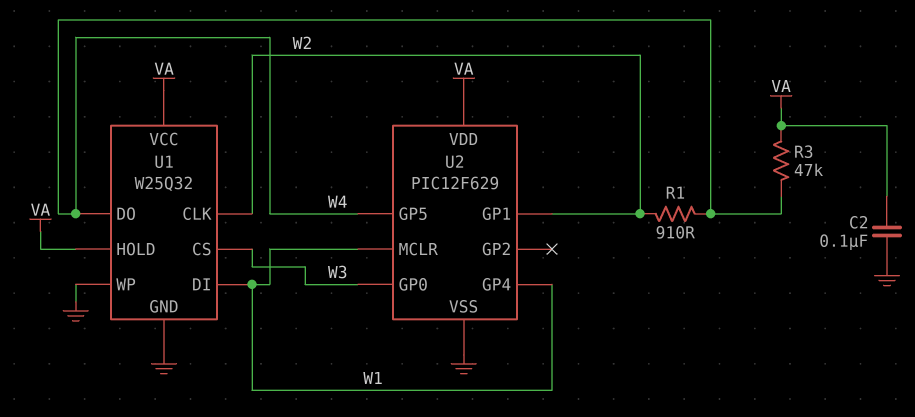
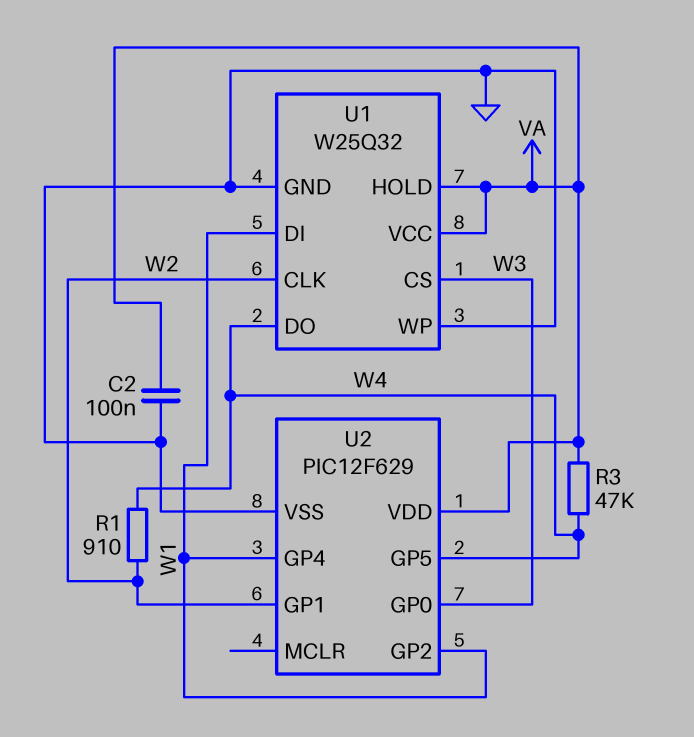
U2 pin GP2: none -> W1
U2 pin MCLR: W1 -> none

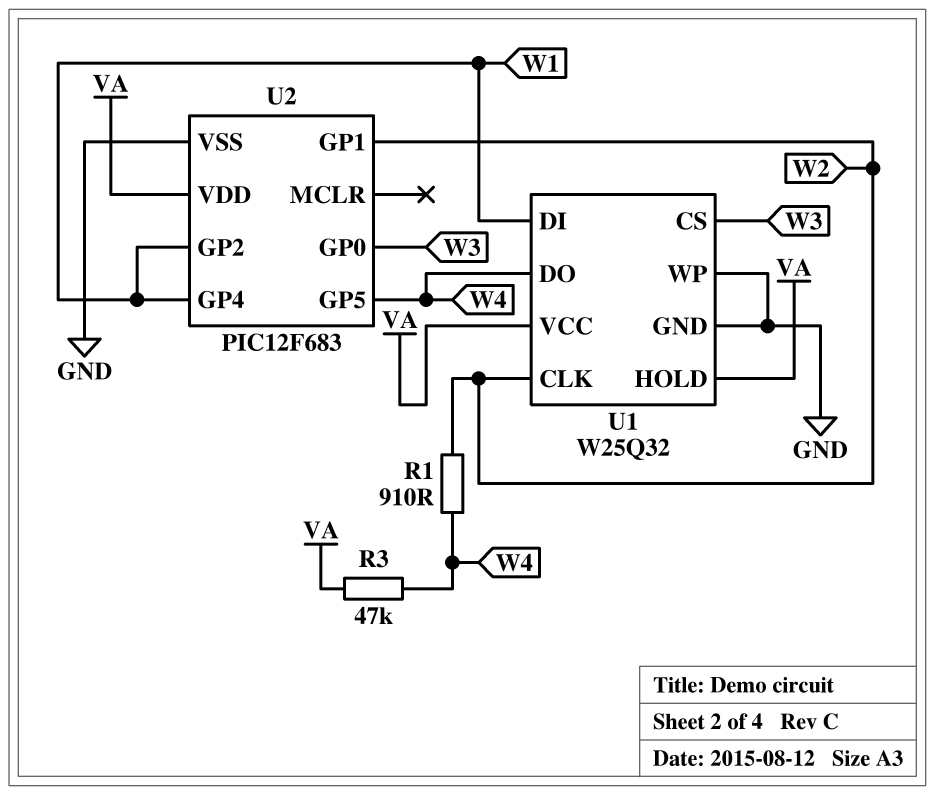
C2: 100nF (GND, VA) -> none
U2: PIC12F629 -> PIC12F683

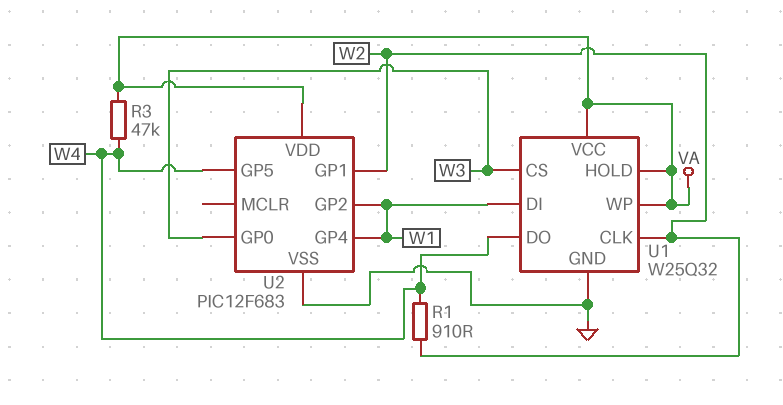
U1 pin WP: GND -> VA

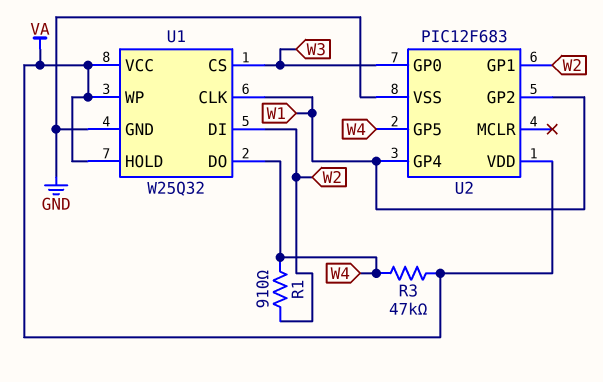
U1 pin CLK: W2 -> W1
U1 pin DI: W1 -> W2

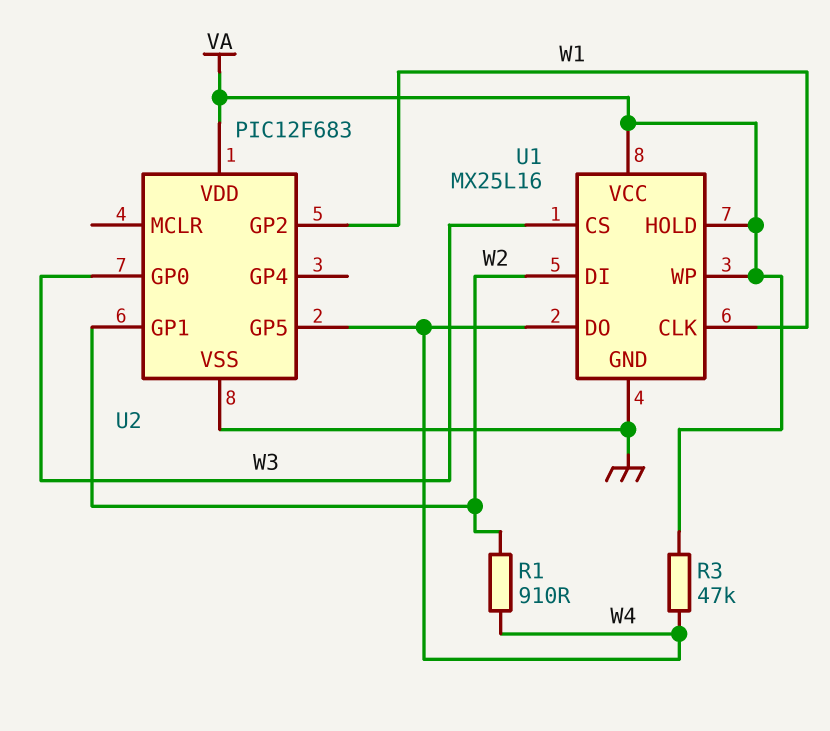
U1: W25Q32 -> MX25L16
U2 pin GP4: W1 -> none

